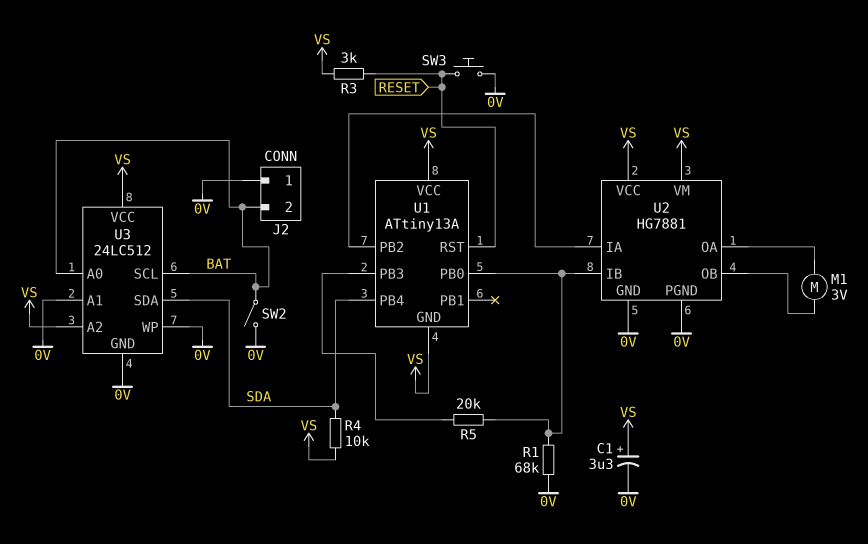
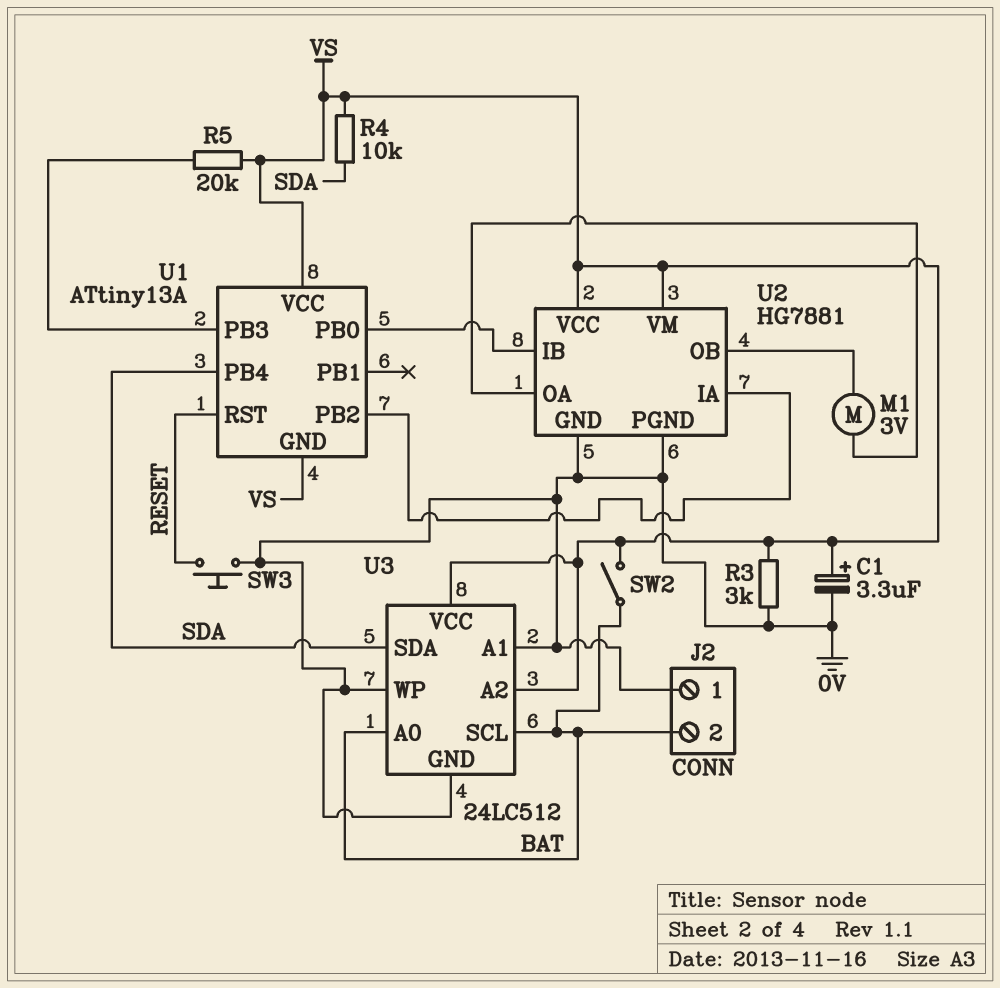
R1: 68k (0V, U1/PB0) -> none
R3: 3k (RESET, VS) -> 3k (0V, VS)
R5: 20k (U1/PB0, U1/PB3) -> 20k (U1/PB3, VS)
SW2: switch (0V, BAT) -> switch (BAT, VS)

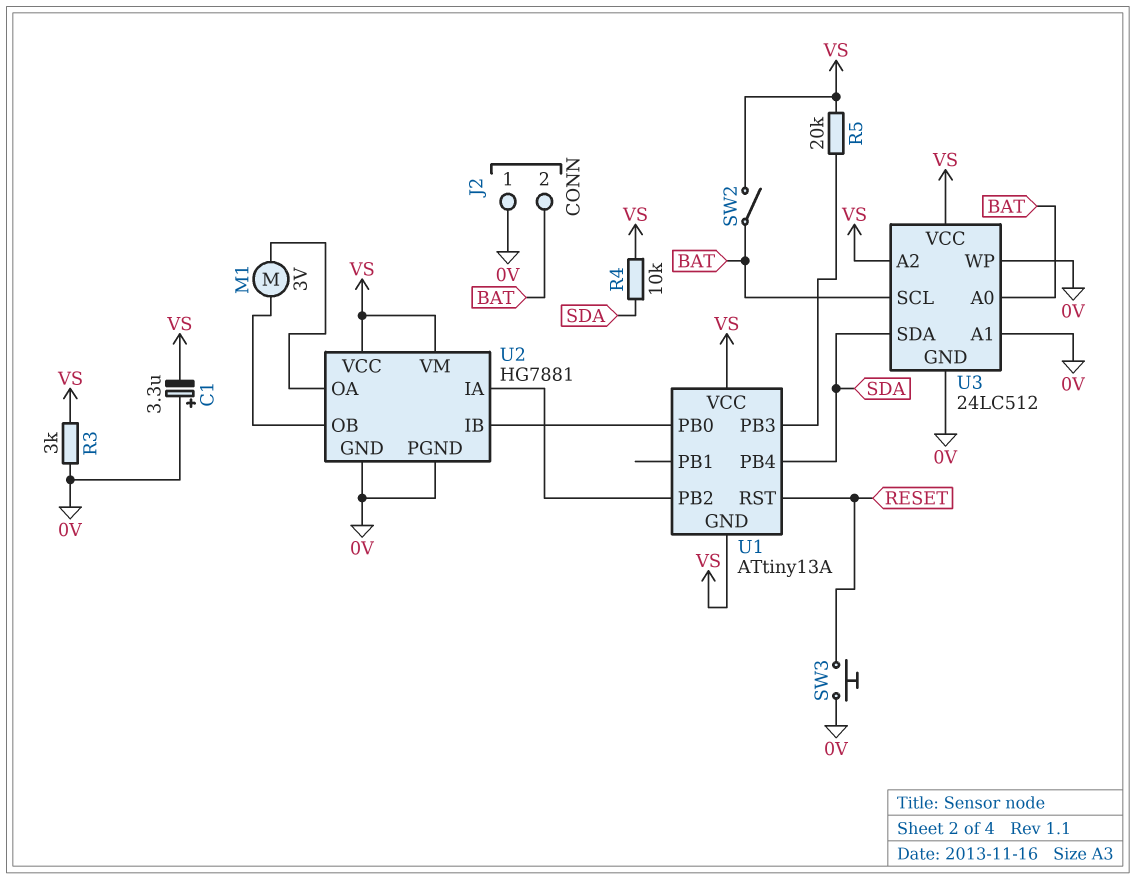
C1: 3.3uF (plus VS, minus 0V) -> 3.3uF (plus 0V, minus VS)

